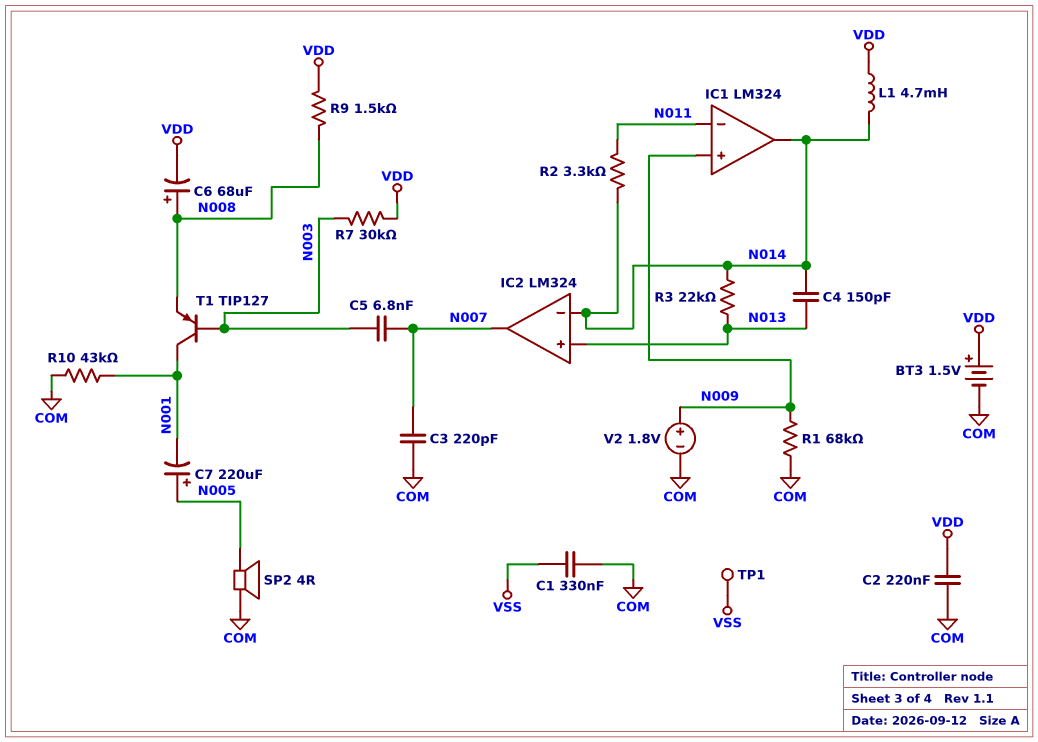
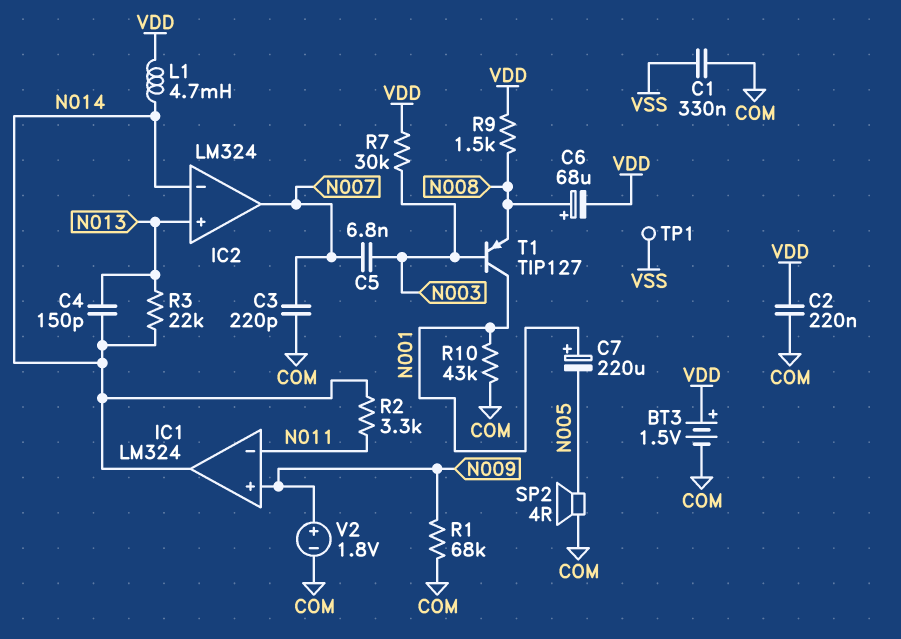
C7: 220uF (plus N005, minus N001) -> 220uF (plus N001, minus N005)

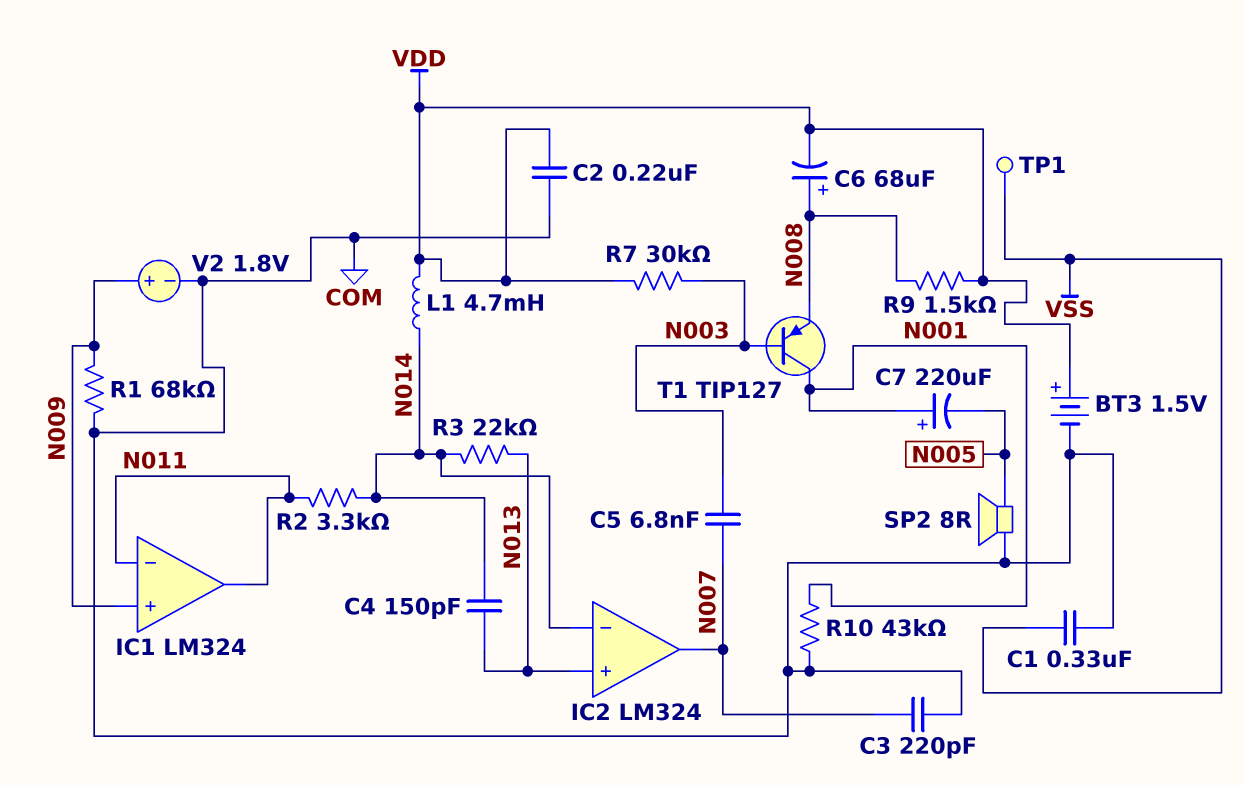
IC1 pin out: N014 -> N011
SP2: speaker 4R (COM, N005) -> speaker 8R (COM, N005)

